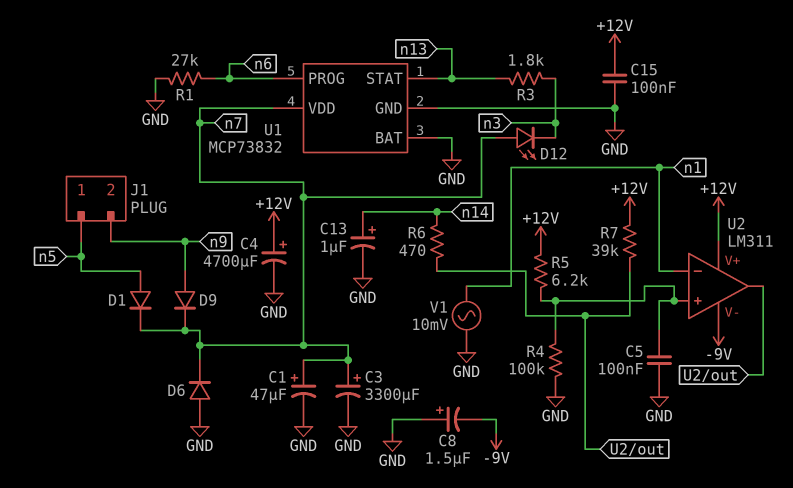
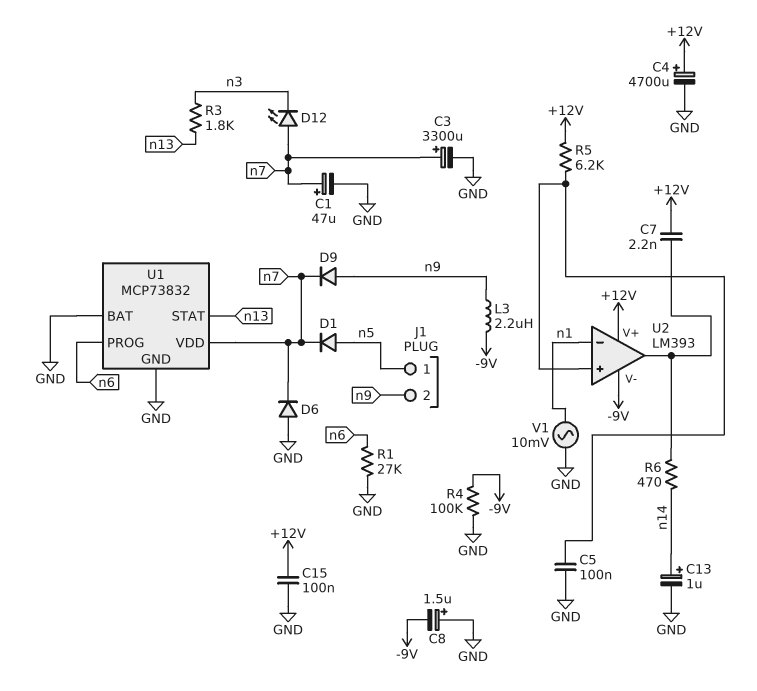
C7: none -> 2.2nF (+12V, U2/out)
L3: none -> 2.2uH (-9V, n9)
R4: 100k (GND, U2/in+) -> 100k (-9V, GND)
R7: 39k (+12V, U2/out) -> none
U2: LM311 -> LM393

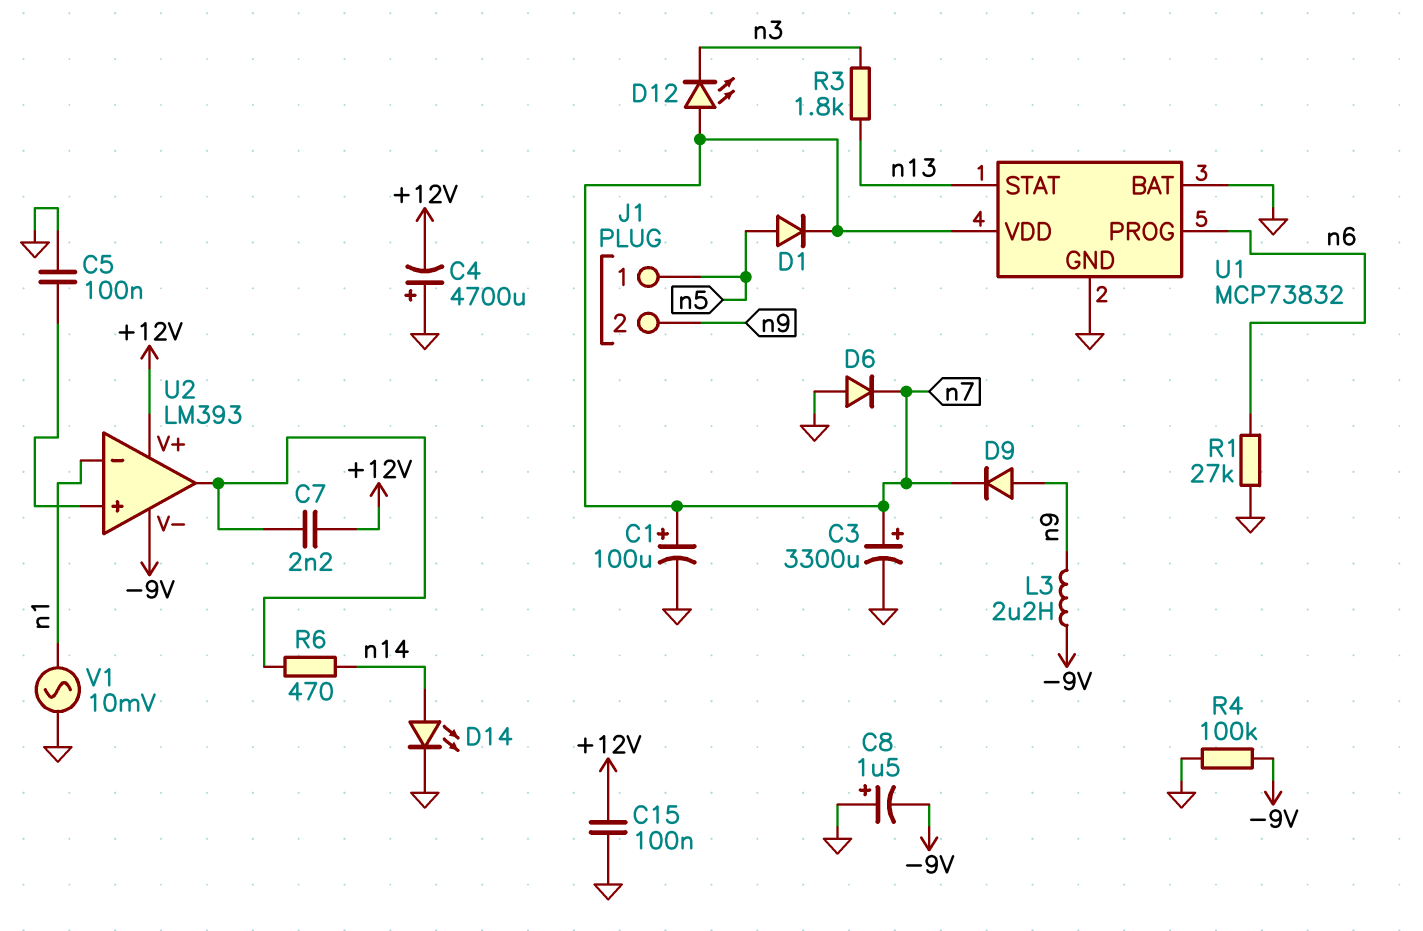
C1: 47uF (plus n7, minus GND) -> 100uF (plus n7, minus GND)
C4: 4700uF (plus +12V, minus GND) -> 4700uF (plus GND, minus +12V)
C13: 1uF (plus n14, minus GND) -> none
D14: none -> LED (A n14, K GND)
R5: 6.2k (+12V, U2/in+) -> none

